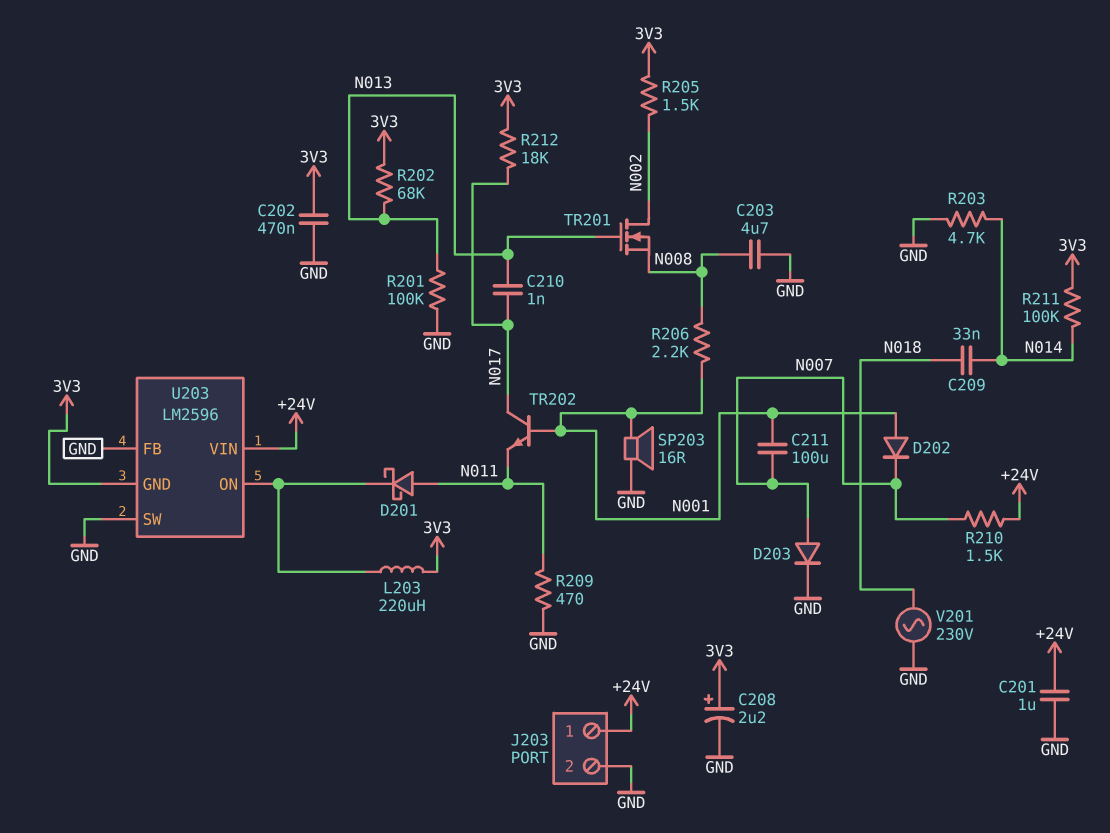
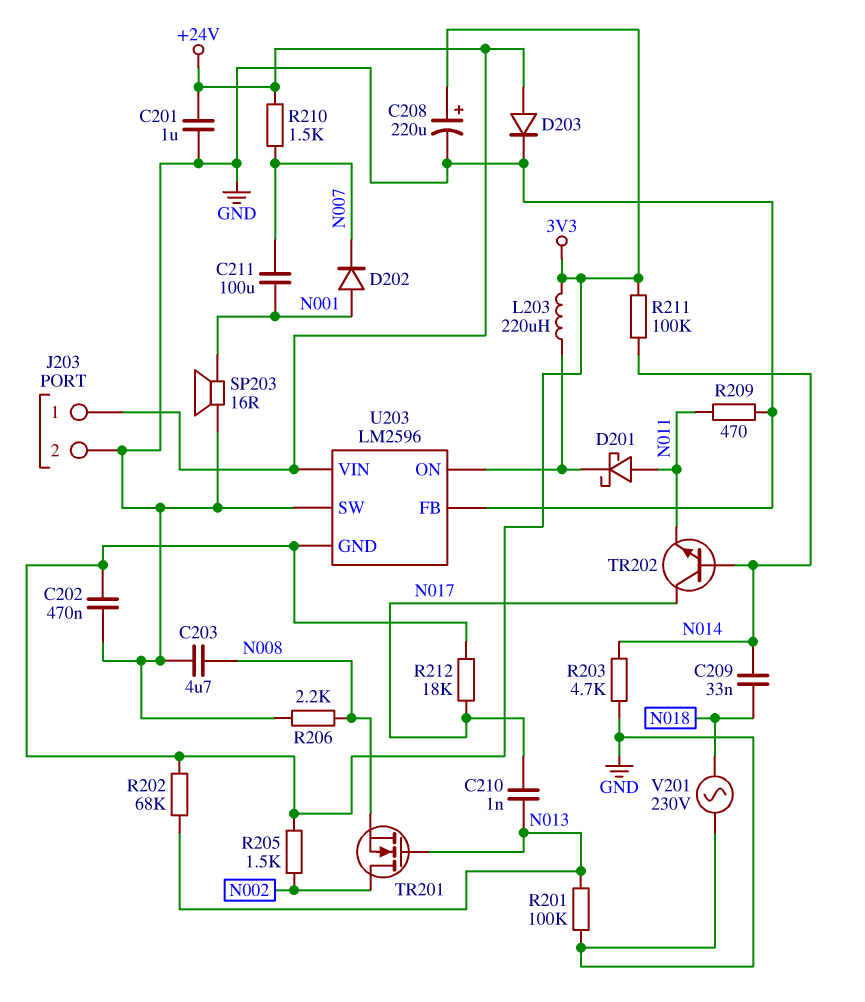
C208: 2.2uF (plus 3V3, minus GND) -> 220uF (plus 3V3, minus GND)
D203: diode (A N007, K GND) -> diode (A +24V, K GND)
R206: 2.2k (N001, N008) -> 2.2k (GND, N008)
TR202: NPN (B N001, C N017, E N011) -> NPN (B N014, C N017, E N011)

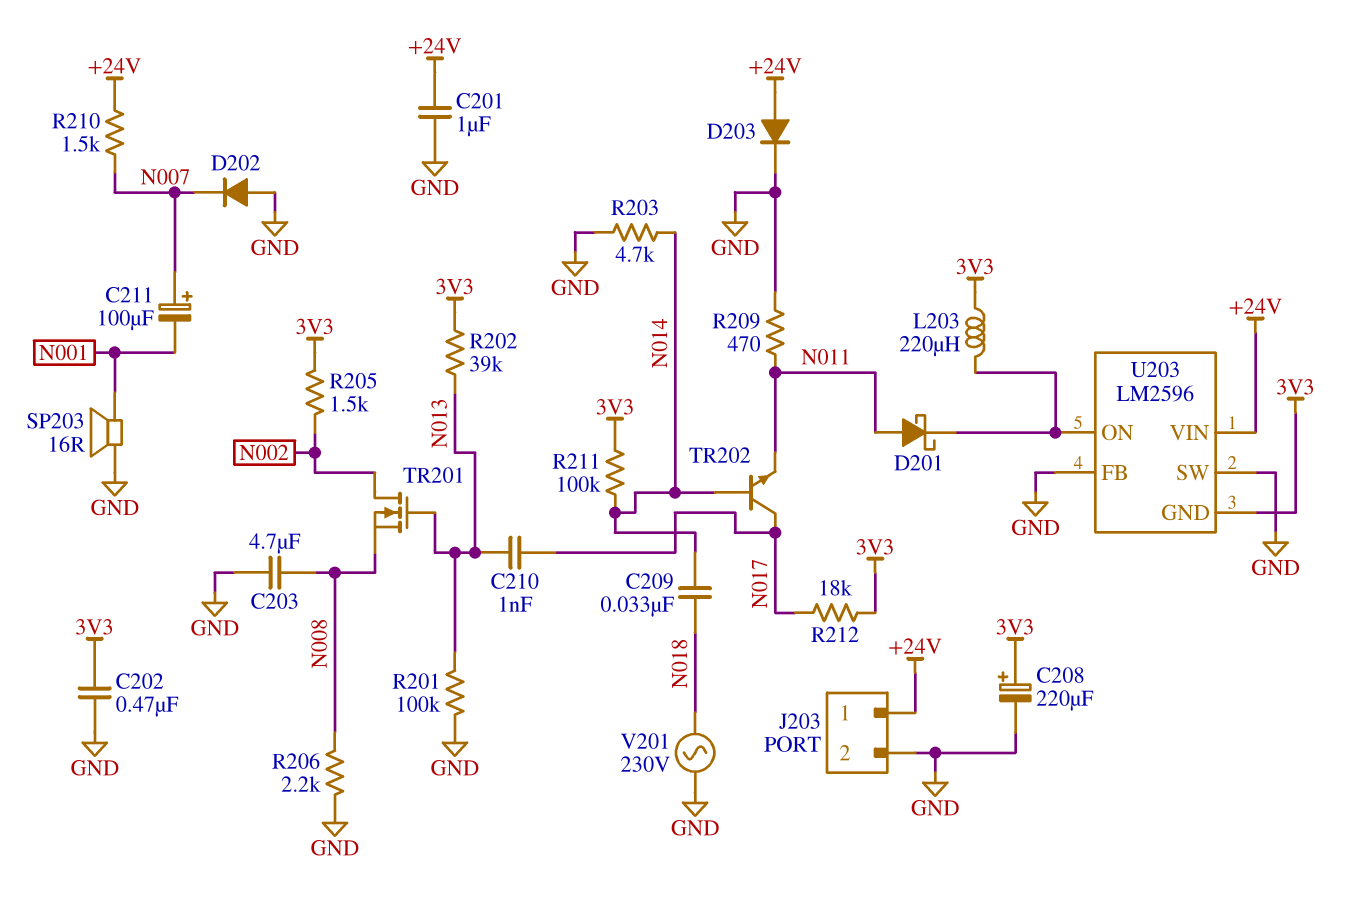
C211: 100uF (N001, N007) -> 100uF (plus N007, minus N001)
D202: diode (A N001, K N007) -> diode (A GND, K N007)
R202: 68k (3V3, N013) -> 39k (3V3, N013)

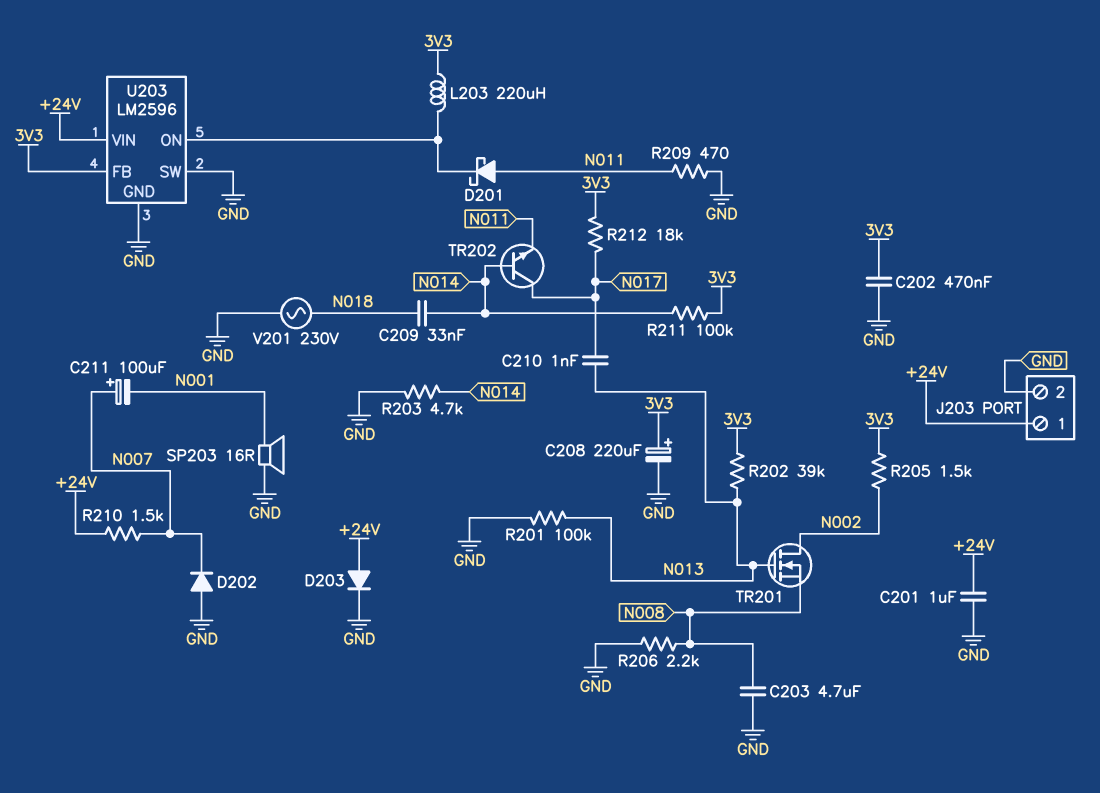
U203 pin FB: GND -> 3V3
U203 pin GND: 3V3 -> GND

